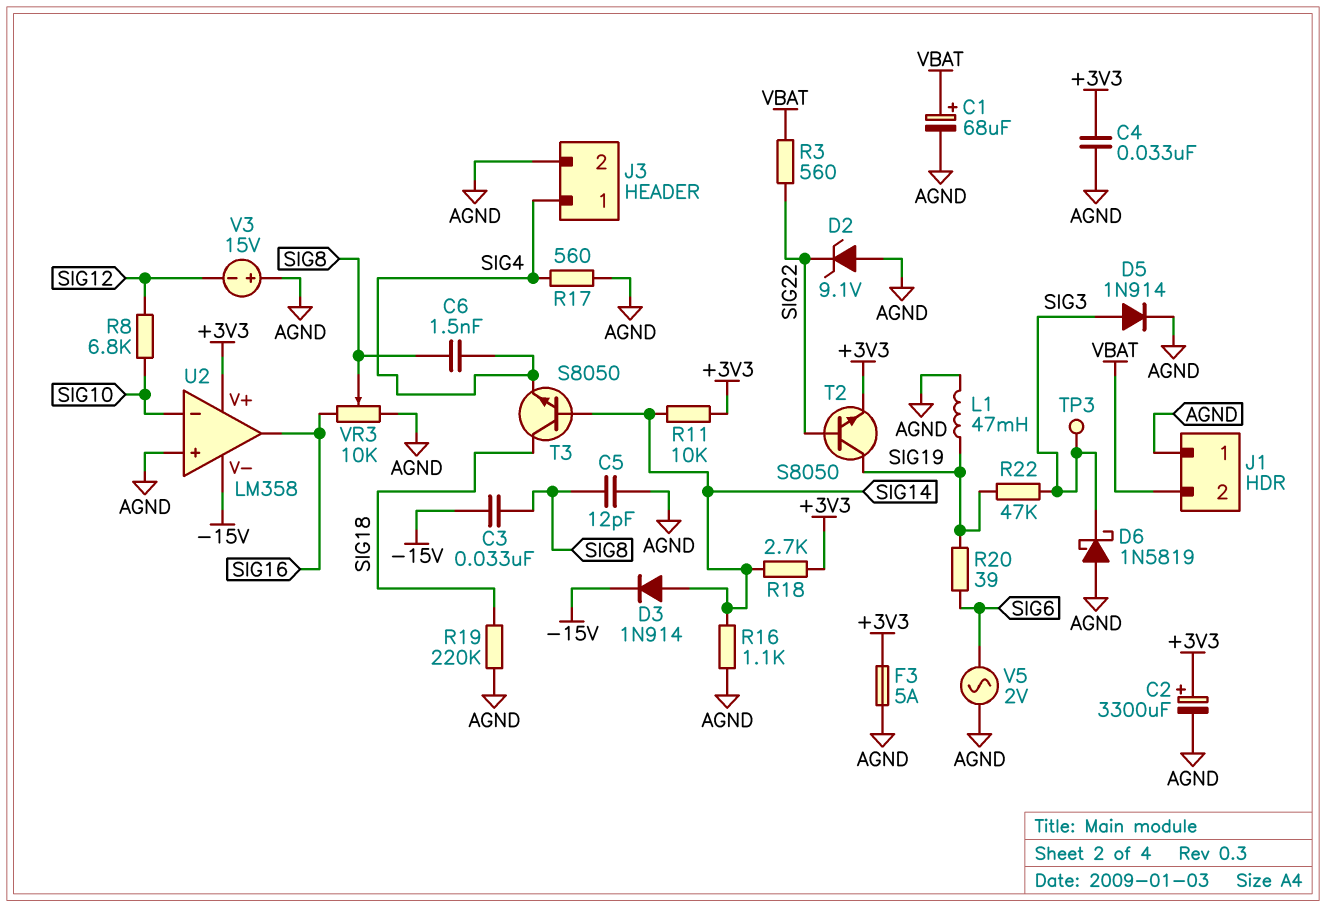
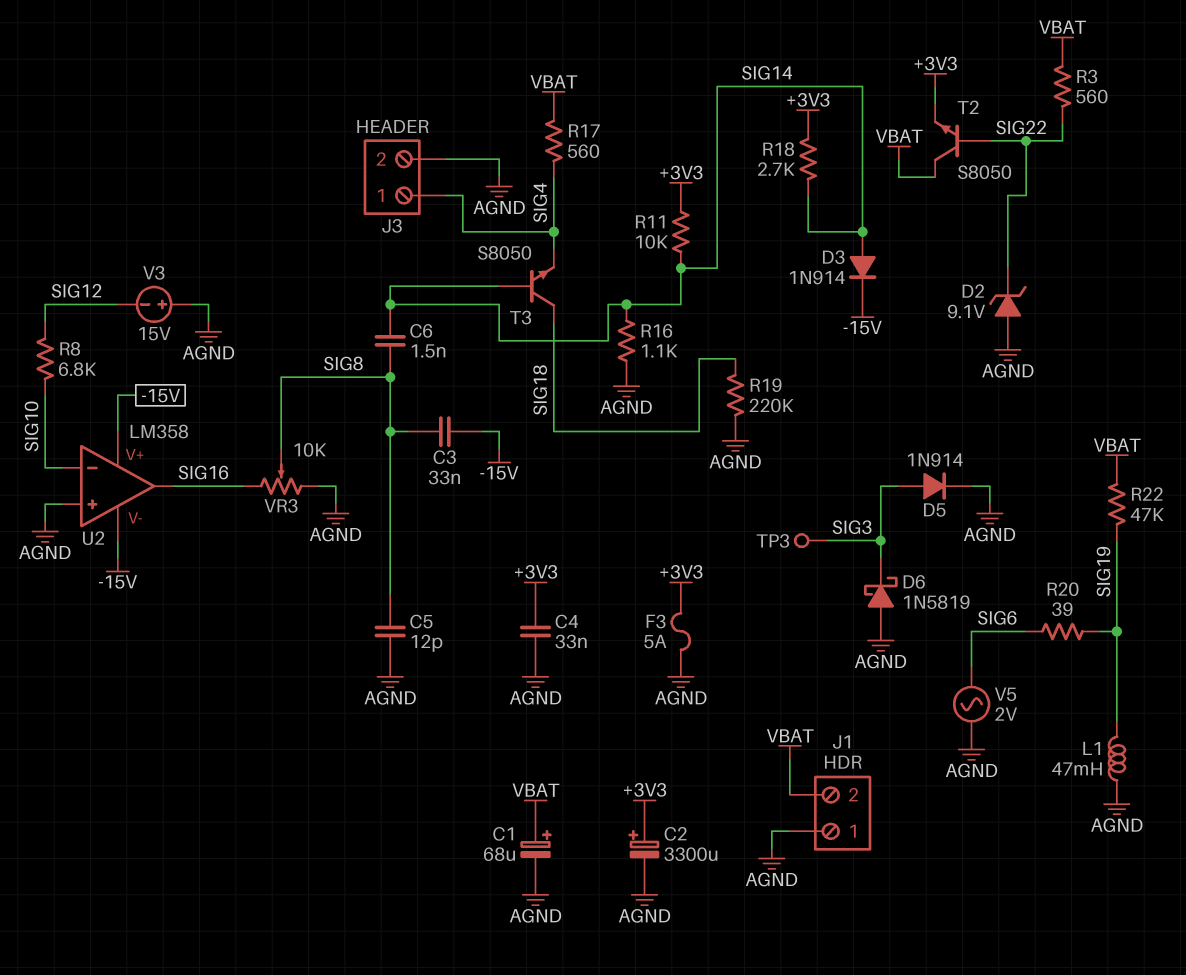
C6: 1.5nF (SIG4, SIG8) -> 1.5nF (SIG8, SIG14)
R17: 560 (AGND, SIG4) -> 560 (SIG4, VBAT)
R22: 47k (SIG3, SIG19) -> 47k (SIG19, VBAT)
T2: NPN S8050 (B SIG22, C SIG19, E +3V3) -> NPN S8050 (B SIG22, C VBAT, E +3V3)
U2 pin V+: +3V3 -> -15V

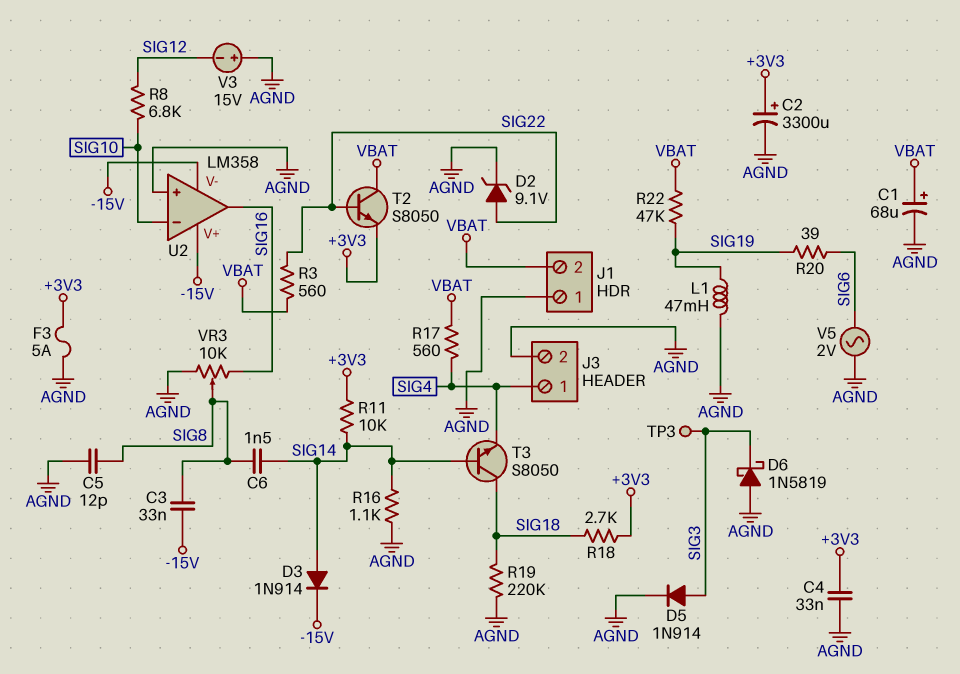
D2: zener 9.1V (A AGND, K SIG22) -> zener 9.1V (A SIG22, K AGND)
R18: 2.7k (+3V3, SIG14) -> 2.7k (+3V3, SIG18)

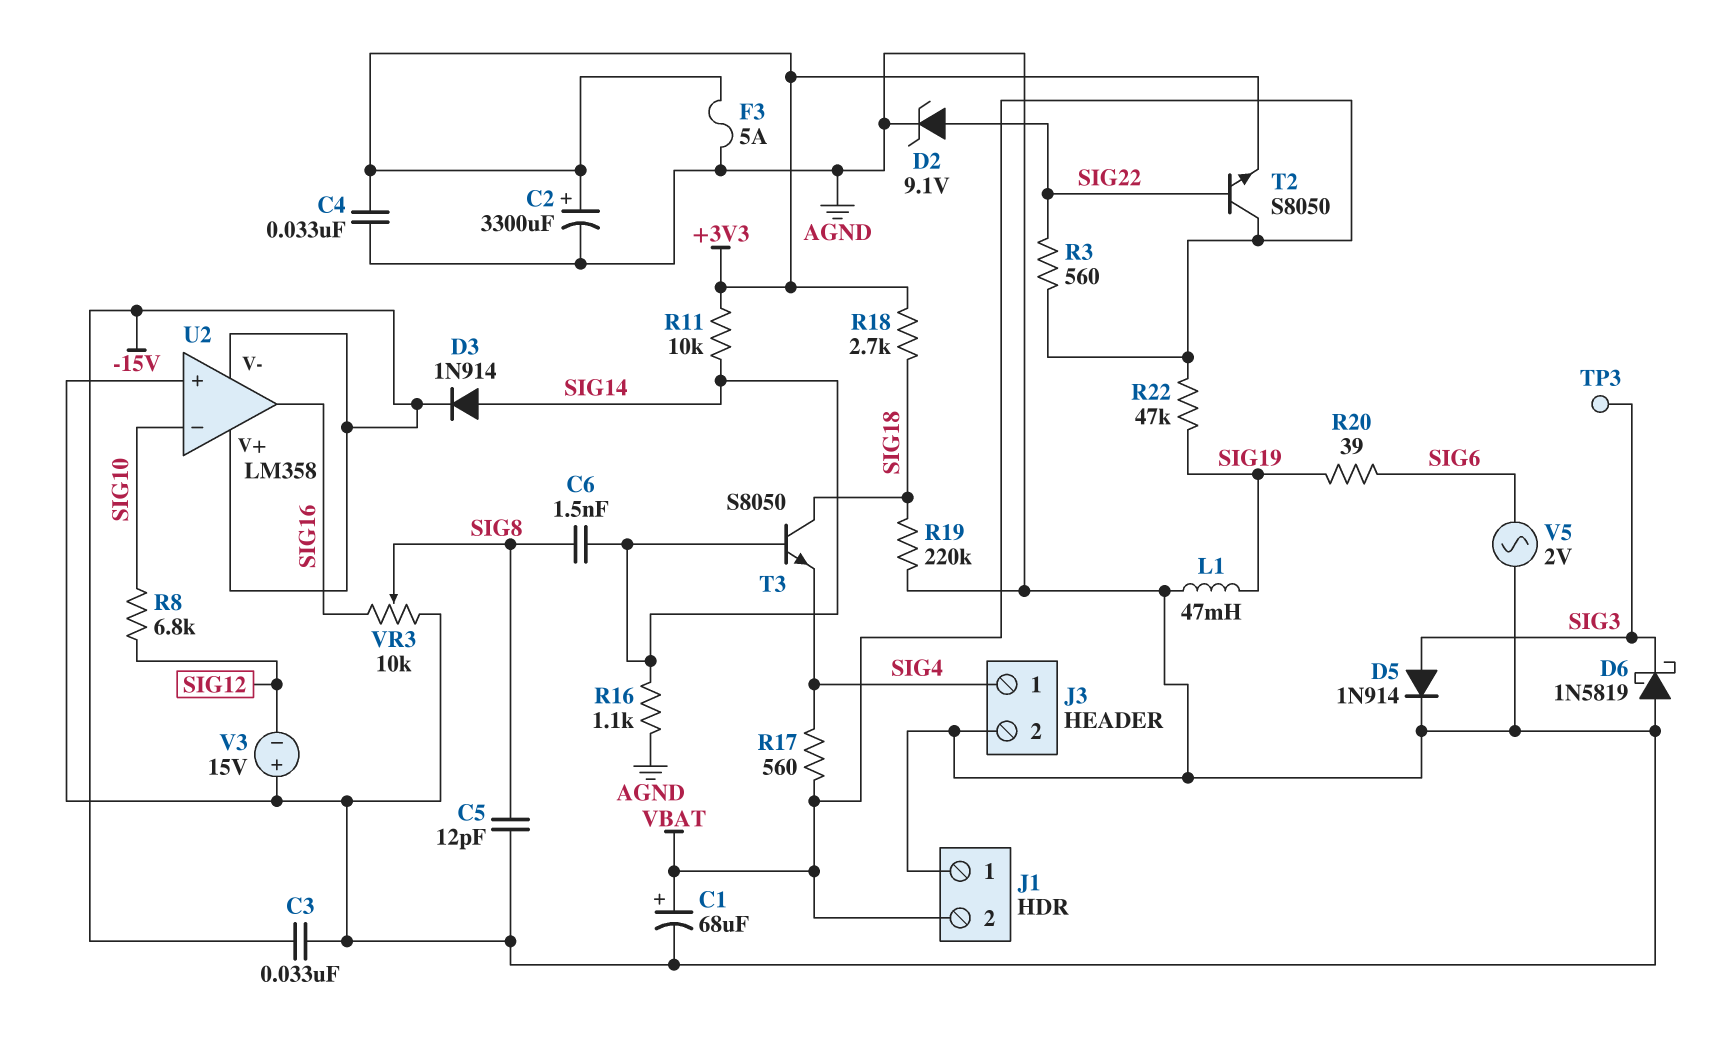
C3: 33nF (-15V, SIG8) -> 33nF (-15V, AGND)

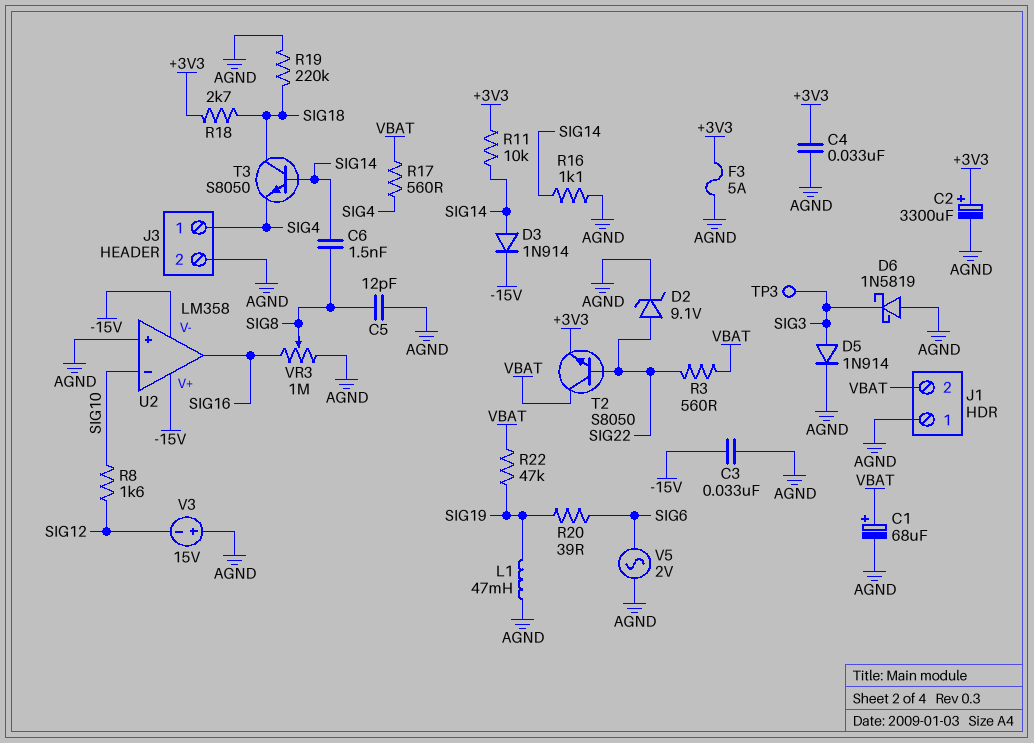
R8: 6.8k (SIG10, SIG12) -> 1.6k (SIG10, SIG12)
VR3: 10k (AGND, SIG16, wiper SIG8) -> 1M (AGND, SIG16, wiper SIG8)

